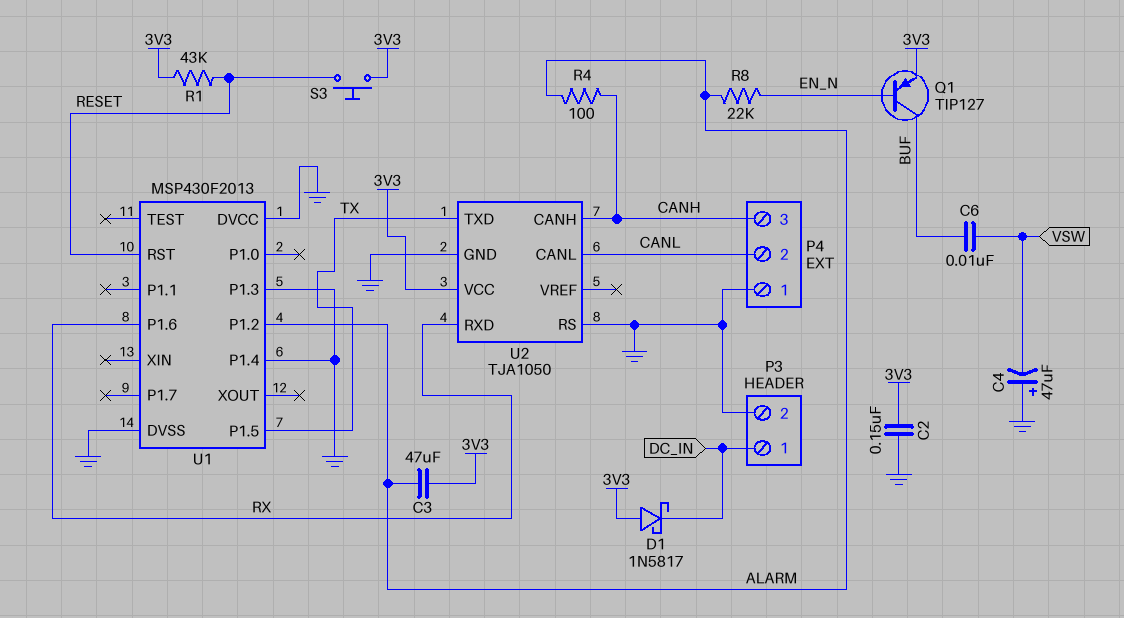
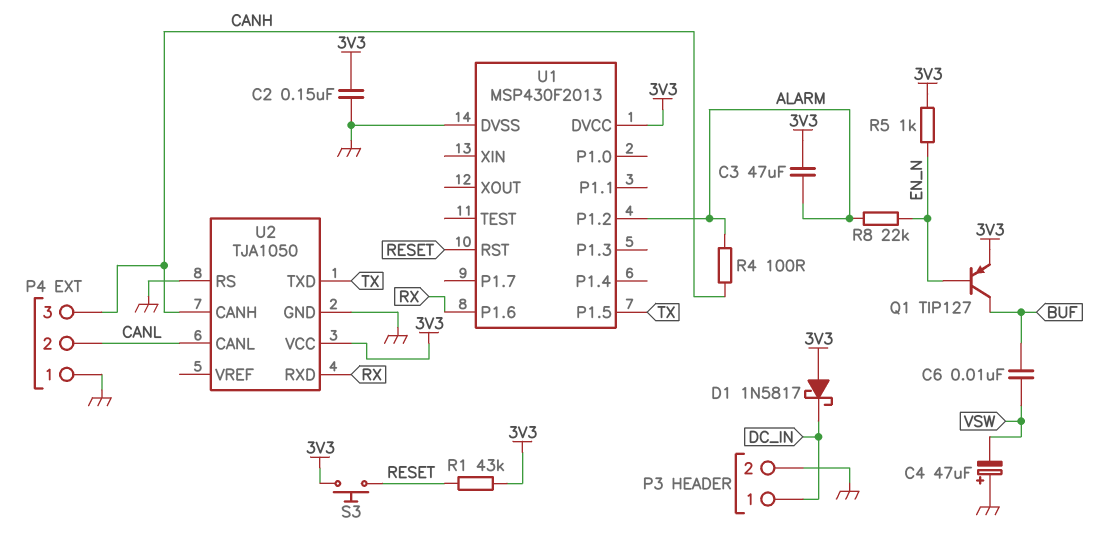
R5: none -> 1k (3V3, EN_N)
U1 pin DVCC: GND -> 3V3
U1 pin P1.3: GND -> none
U1 pin P1.4: GND -> none

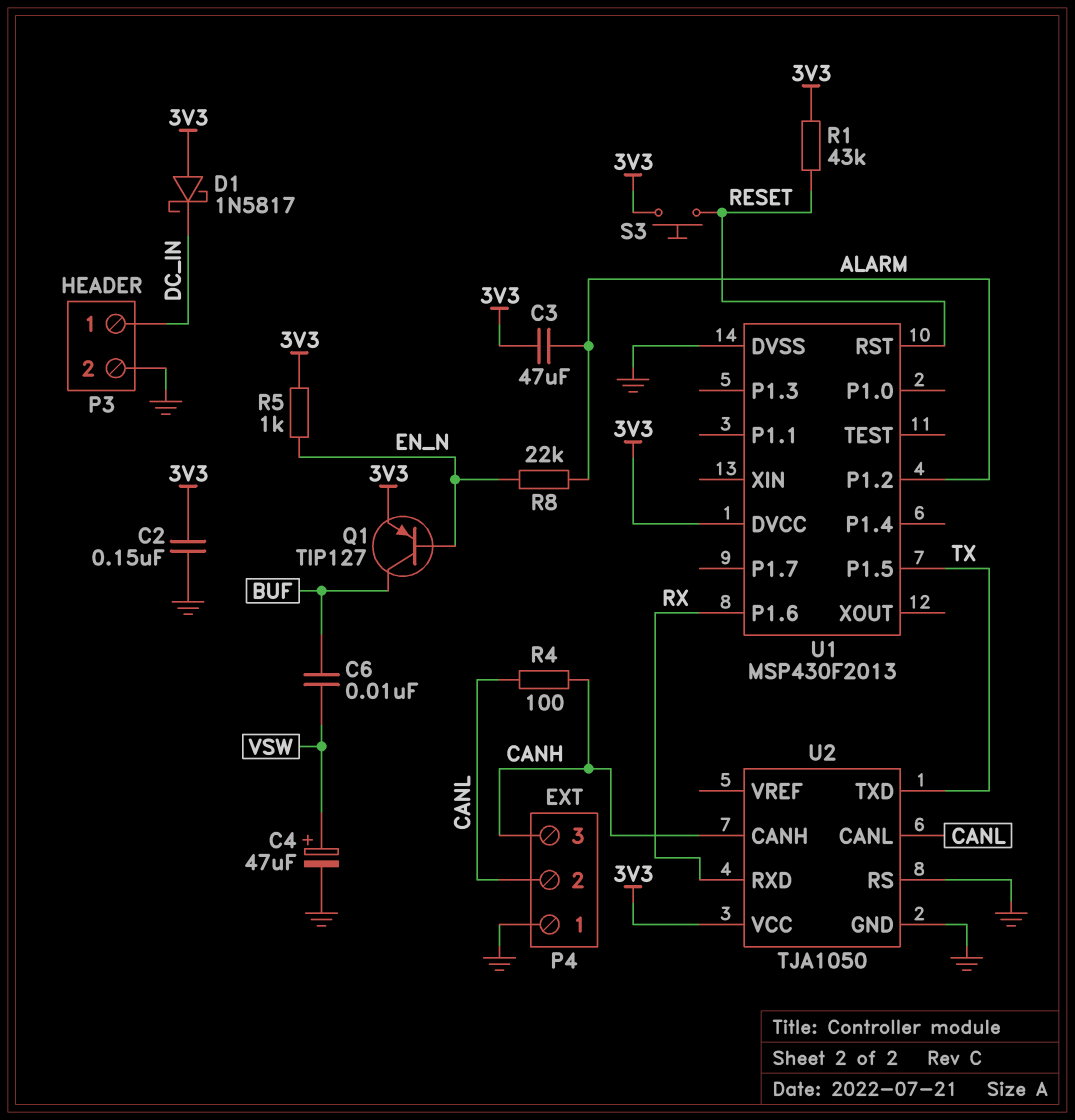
C4: 47uF (plus GND, minus VSW) -> 47uF (plus VSW, minus GND)
R4: 100 (ALARM, CANH) -> 100 (CANH, CANL)

